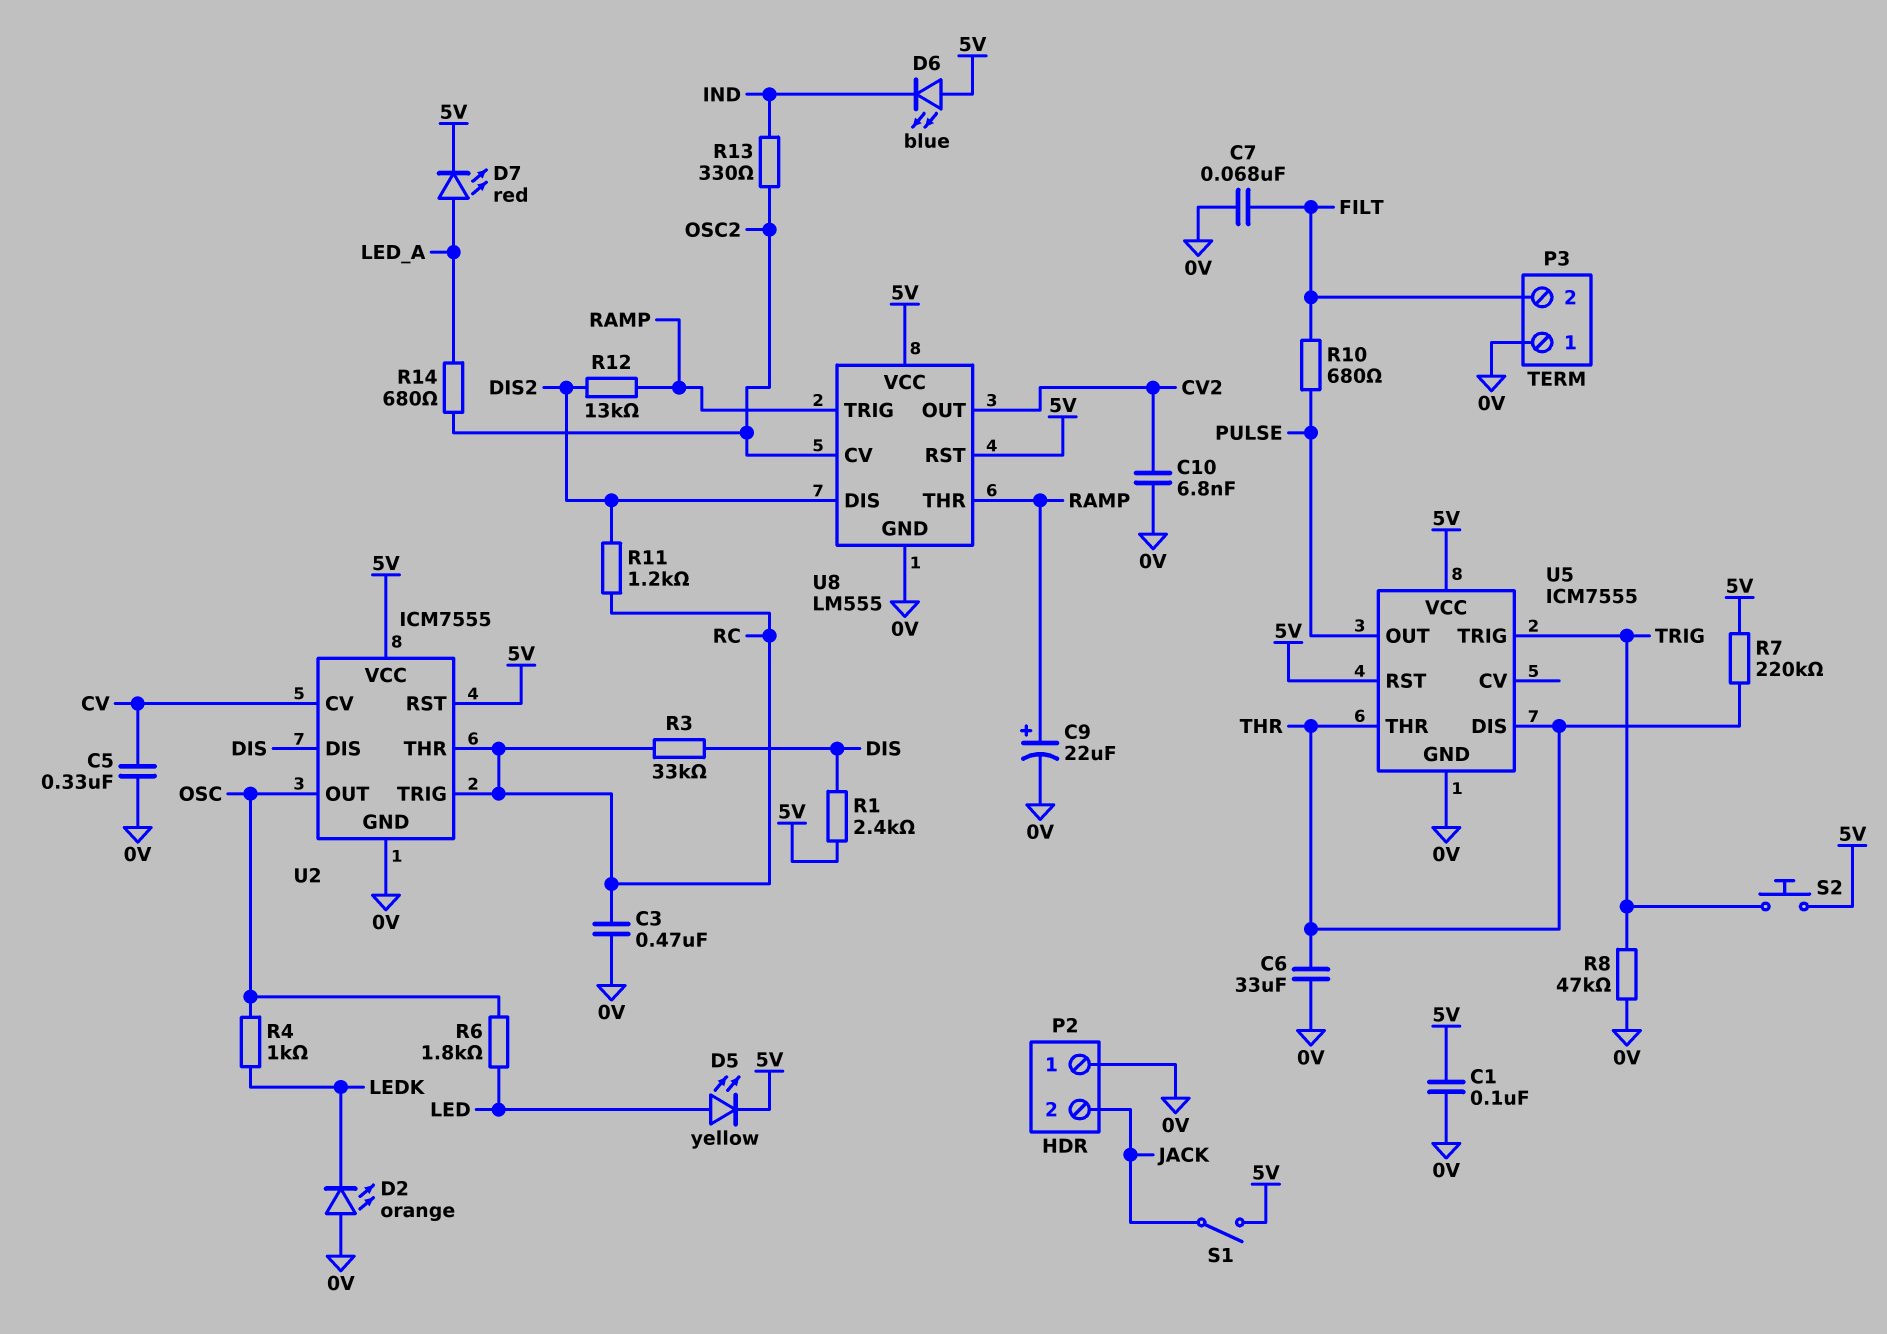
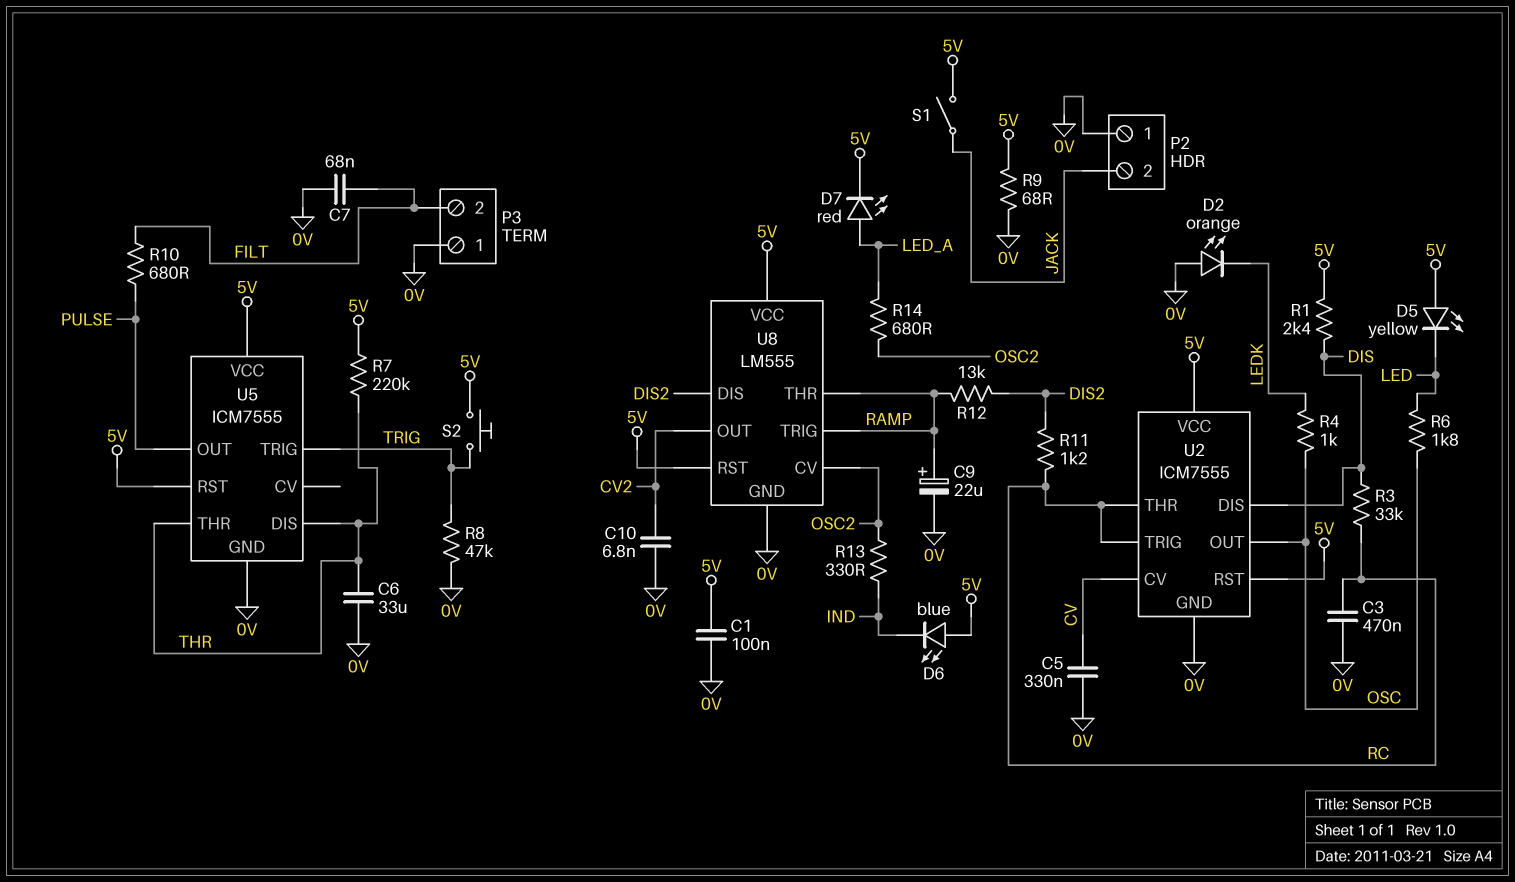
D5: LED yellow (A LED, K 5V) -> LED yellow (A 5V, K LED)
R9: none -> 68 (0V, 5V)

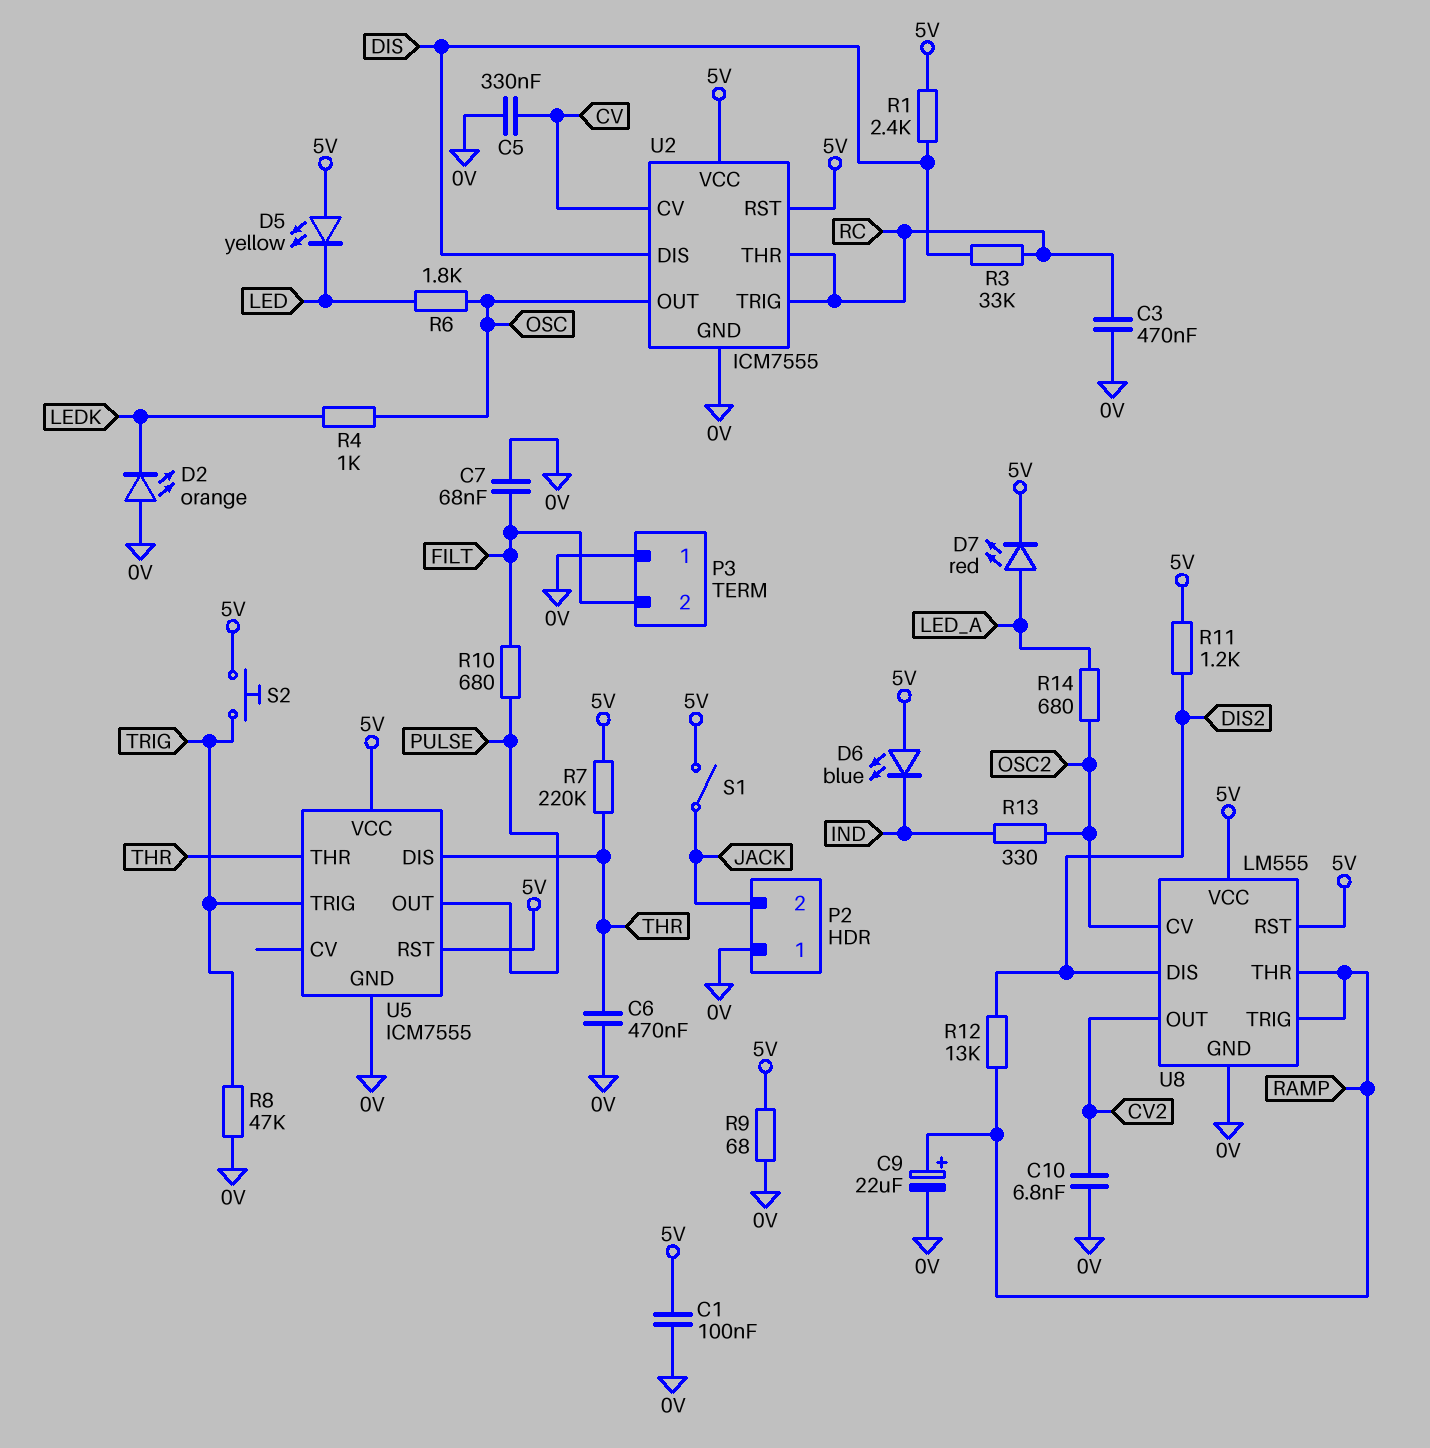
C6: 33uF (0V, THR) -> 470nF (0V, THR)
R11: 1.2k (DIS2, RC) -> 1.2k (5V, DIS2)

